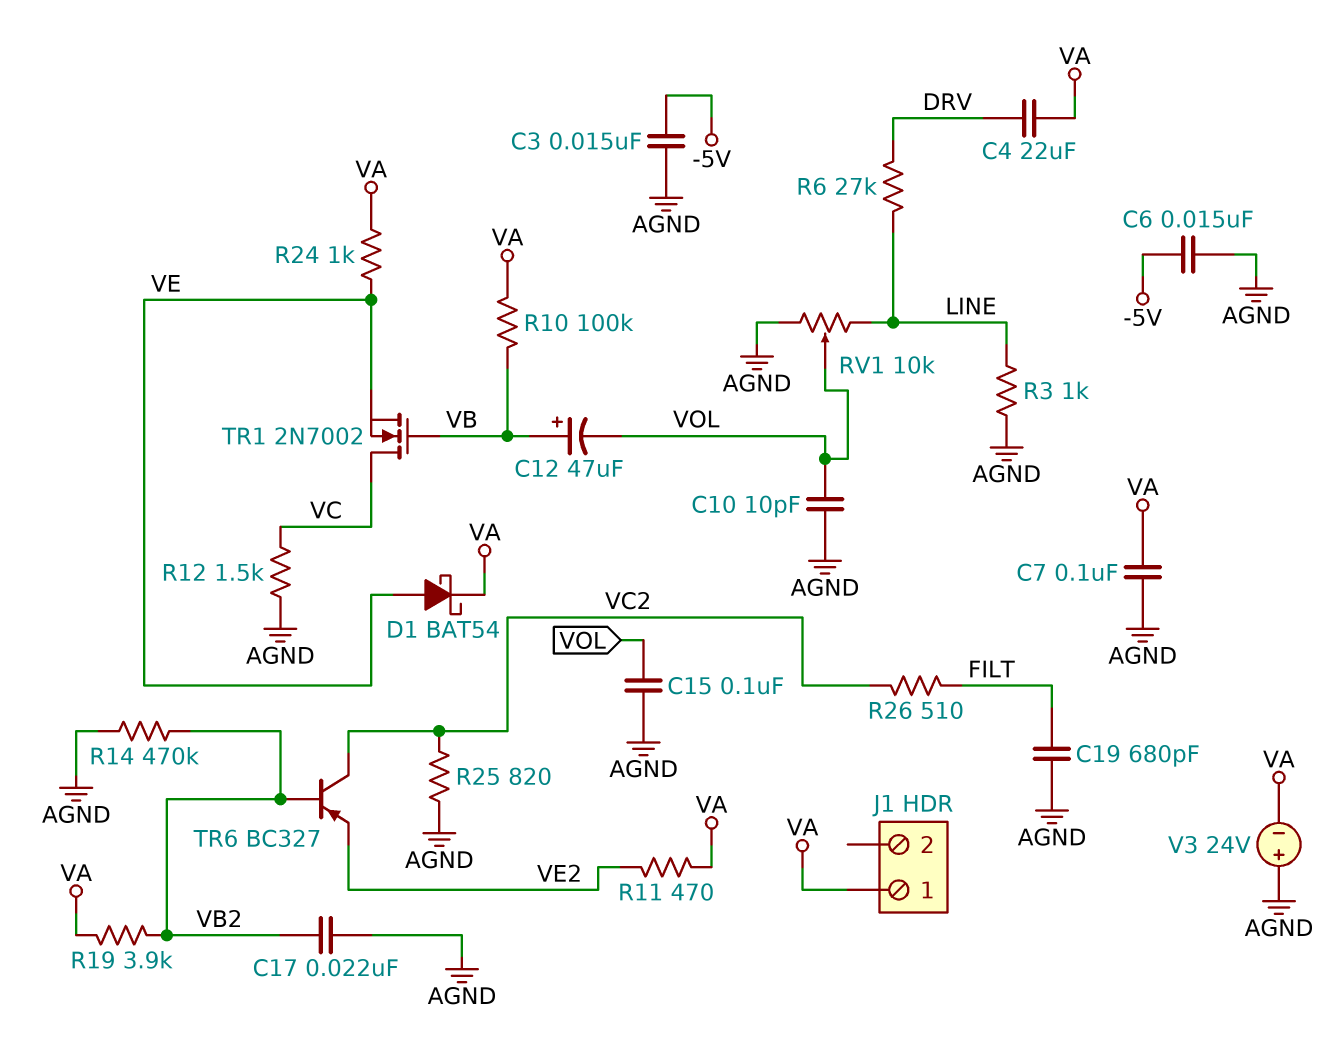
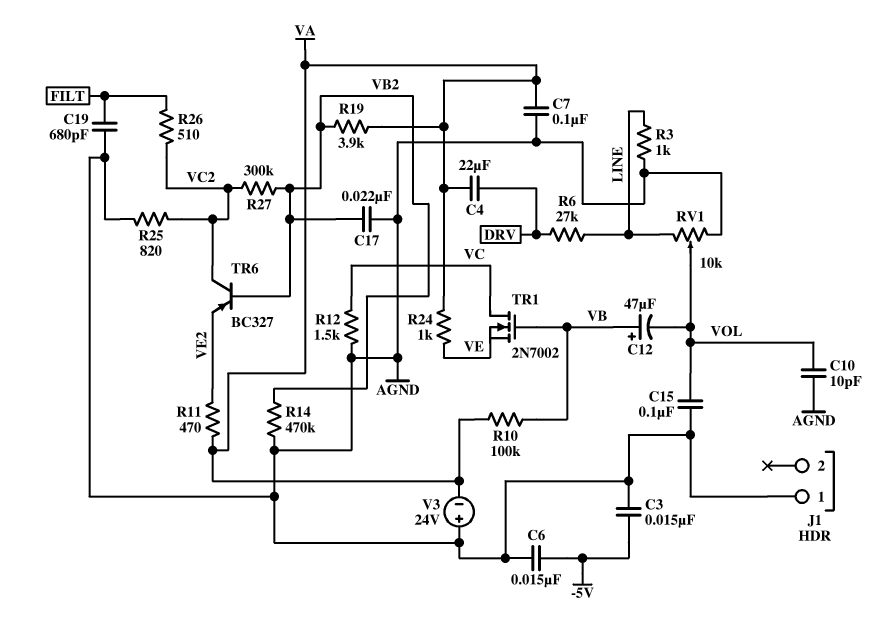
D1: schottky BAT54 (A VE, K VA) -> none
J1 pin 1: VA -> AGND
R27: none -> 300k (VB2, VC2)

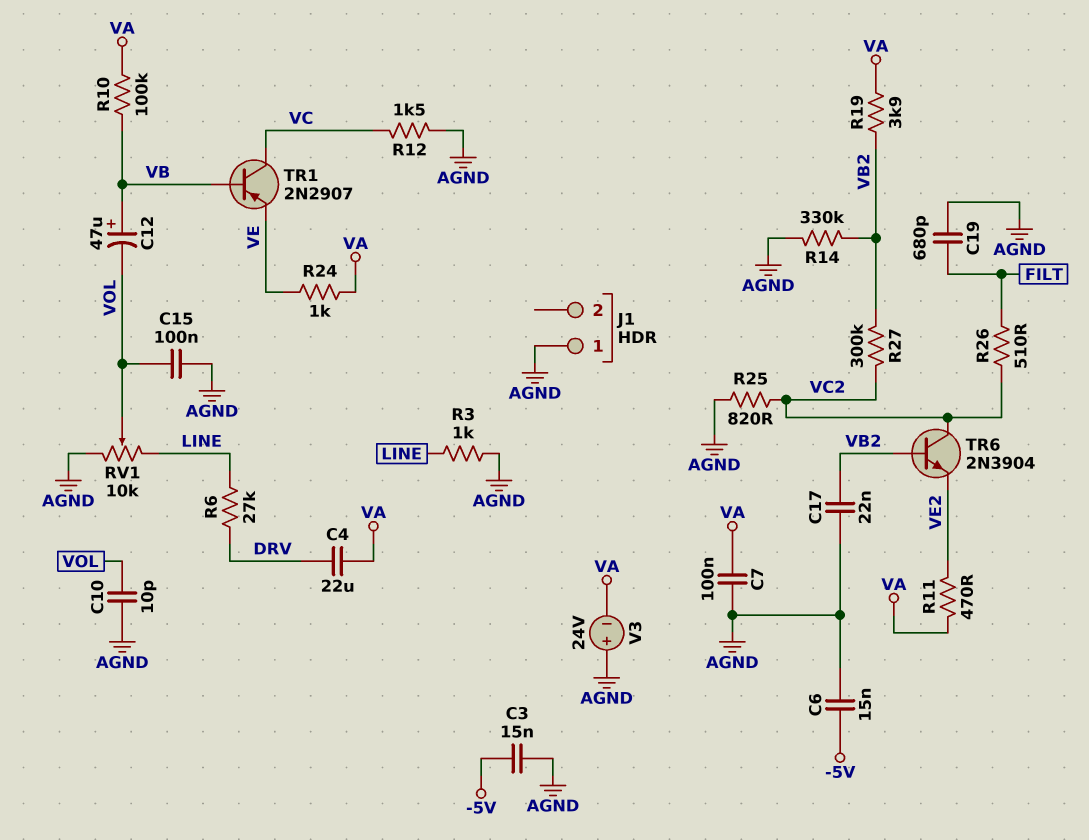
R14: 470k (AGND, VB2) -> 330k (AGND, VB2)
TR1: NMOS 2N7002 (G VB, D VC, S VE) -> PNP 2N2907 (B VB, C VC, E VE)
TR6: PNP BC327 (B VB2, C VC2, E VE2) -> NPN 2N3904 (B VB2, C VC2, E VE2)

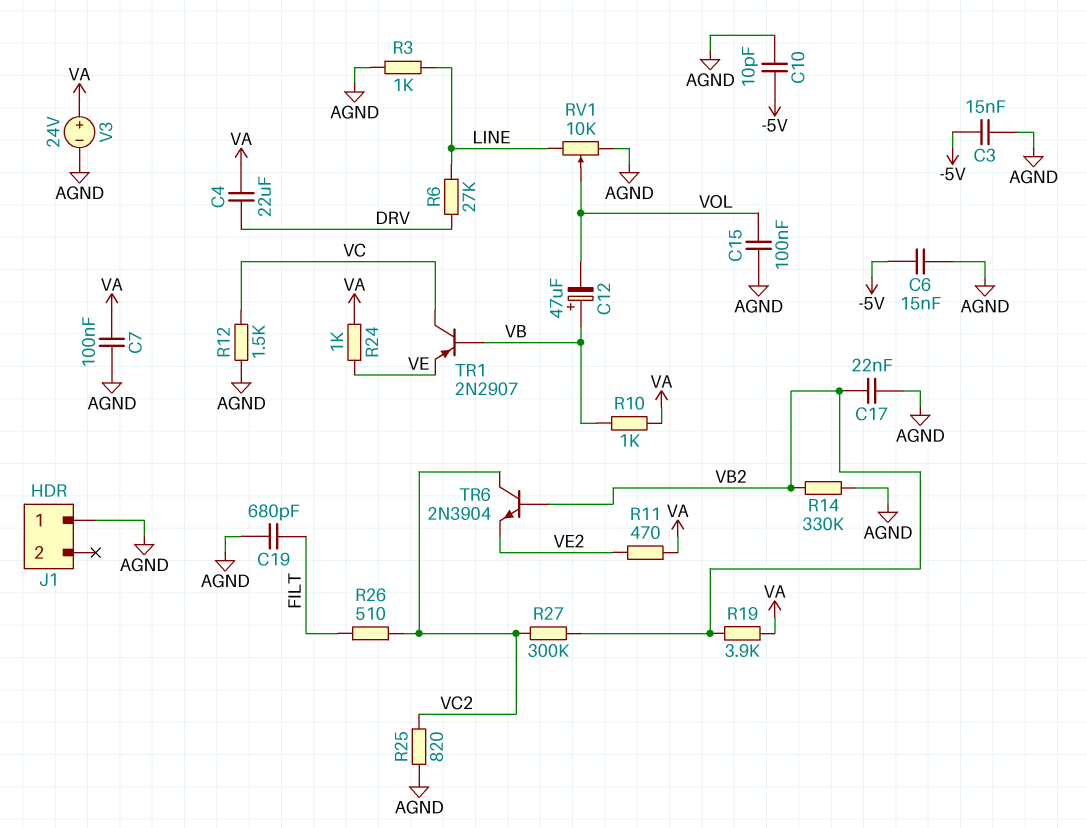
C10: 10pF (AGND, VOL) -> 10pF (-5V, AGND)
R10: 100k (VA, VB) -> 1k (VA, VB)
V3: 24V (plus AGND, minus VA) -> 24V (plus VA, minus AGND)

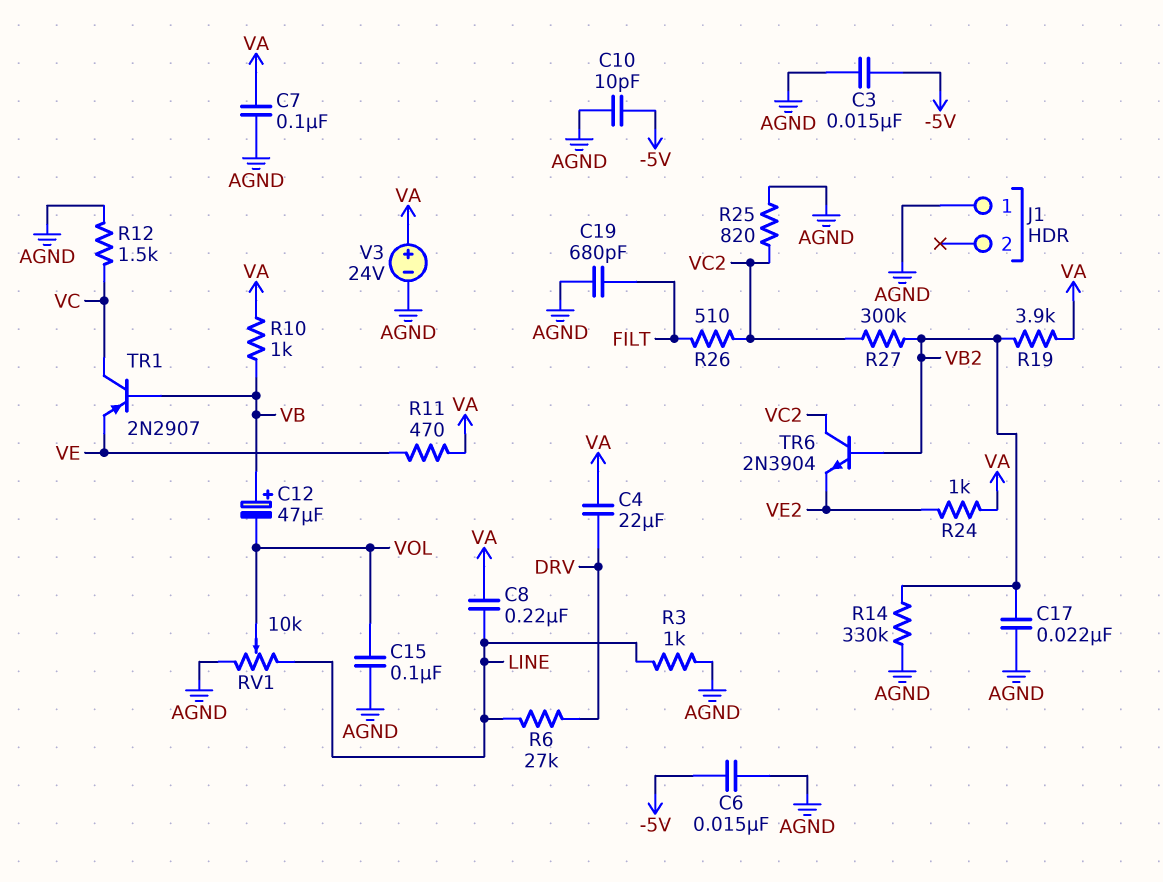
C8: none -> 220nF (LINE, VA)
R11: 470 (VA, VE2) -> 470 (VA, VE)
R24: 1k (VA, VE) -> 1k (VA, VE2)

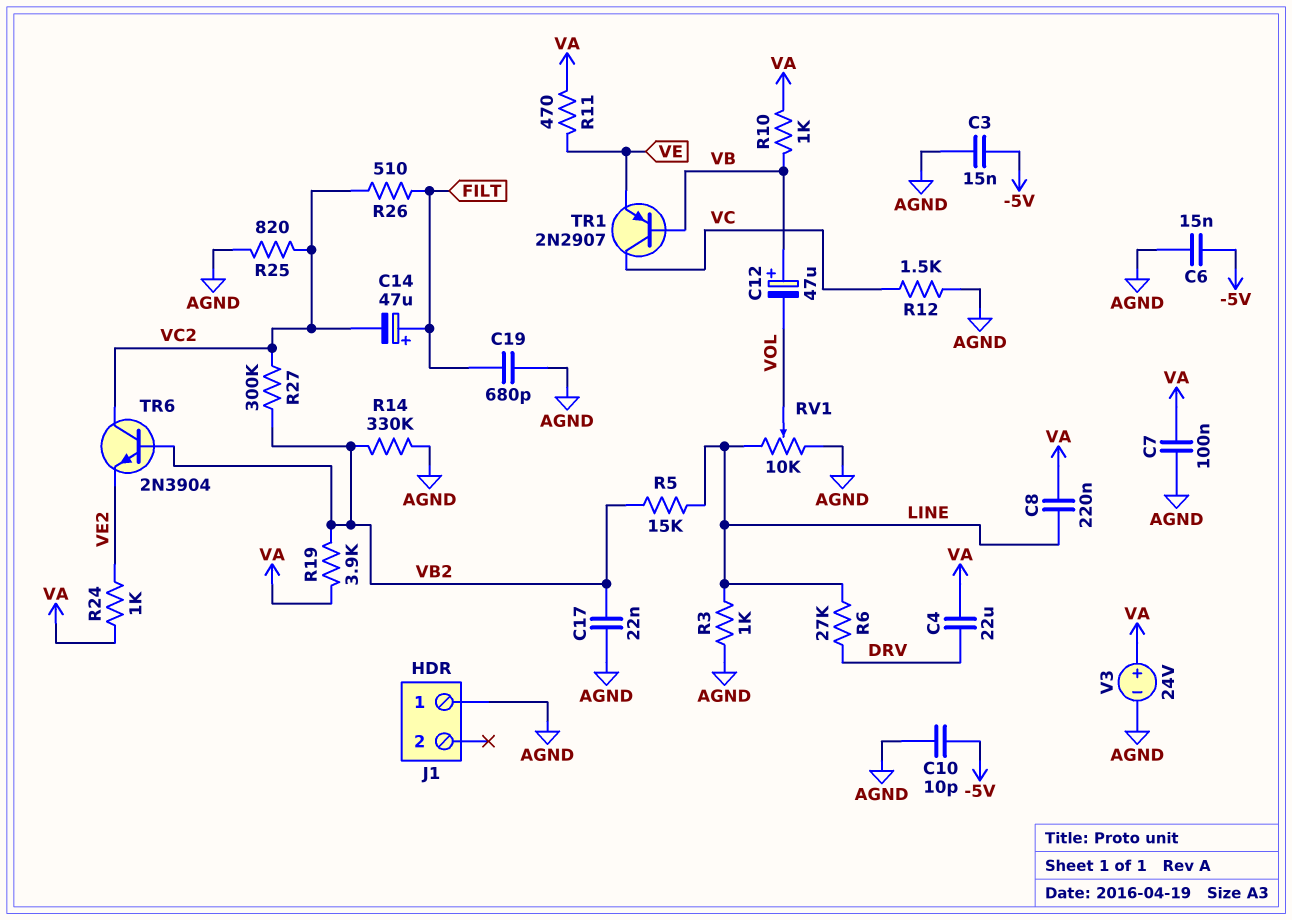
C14: none -> 47uF (plus FILT, minus VC2)
C15: 100nF (AGND, VOL) -> none
R5: none -> 15k (LINE, VB2)

